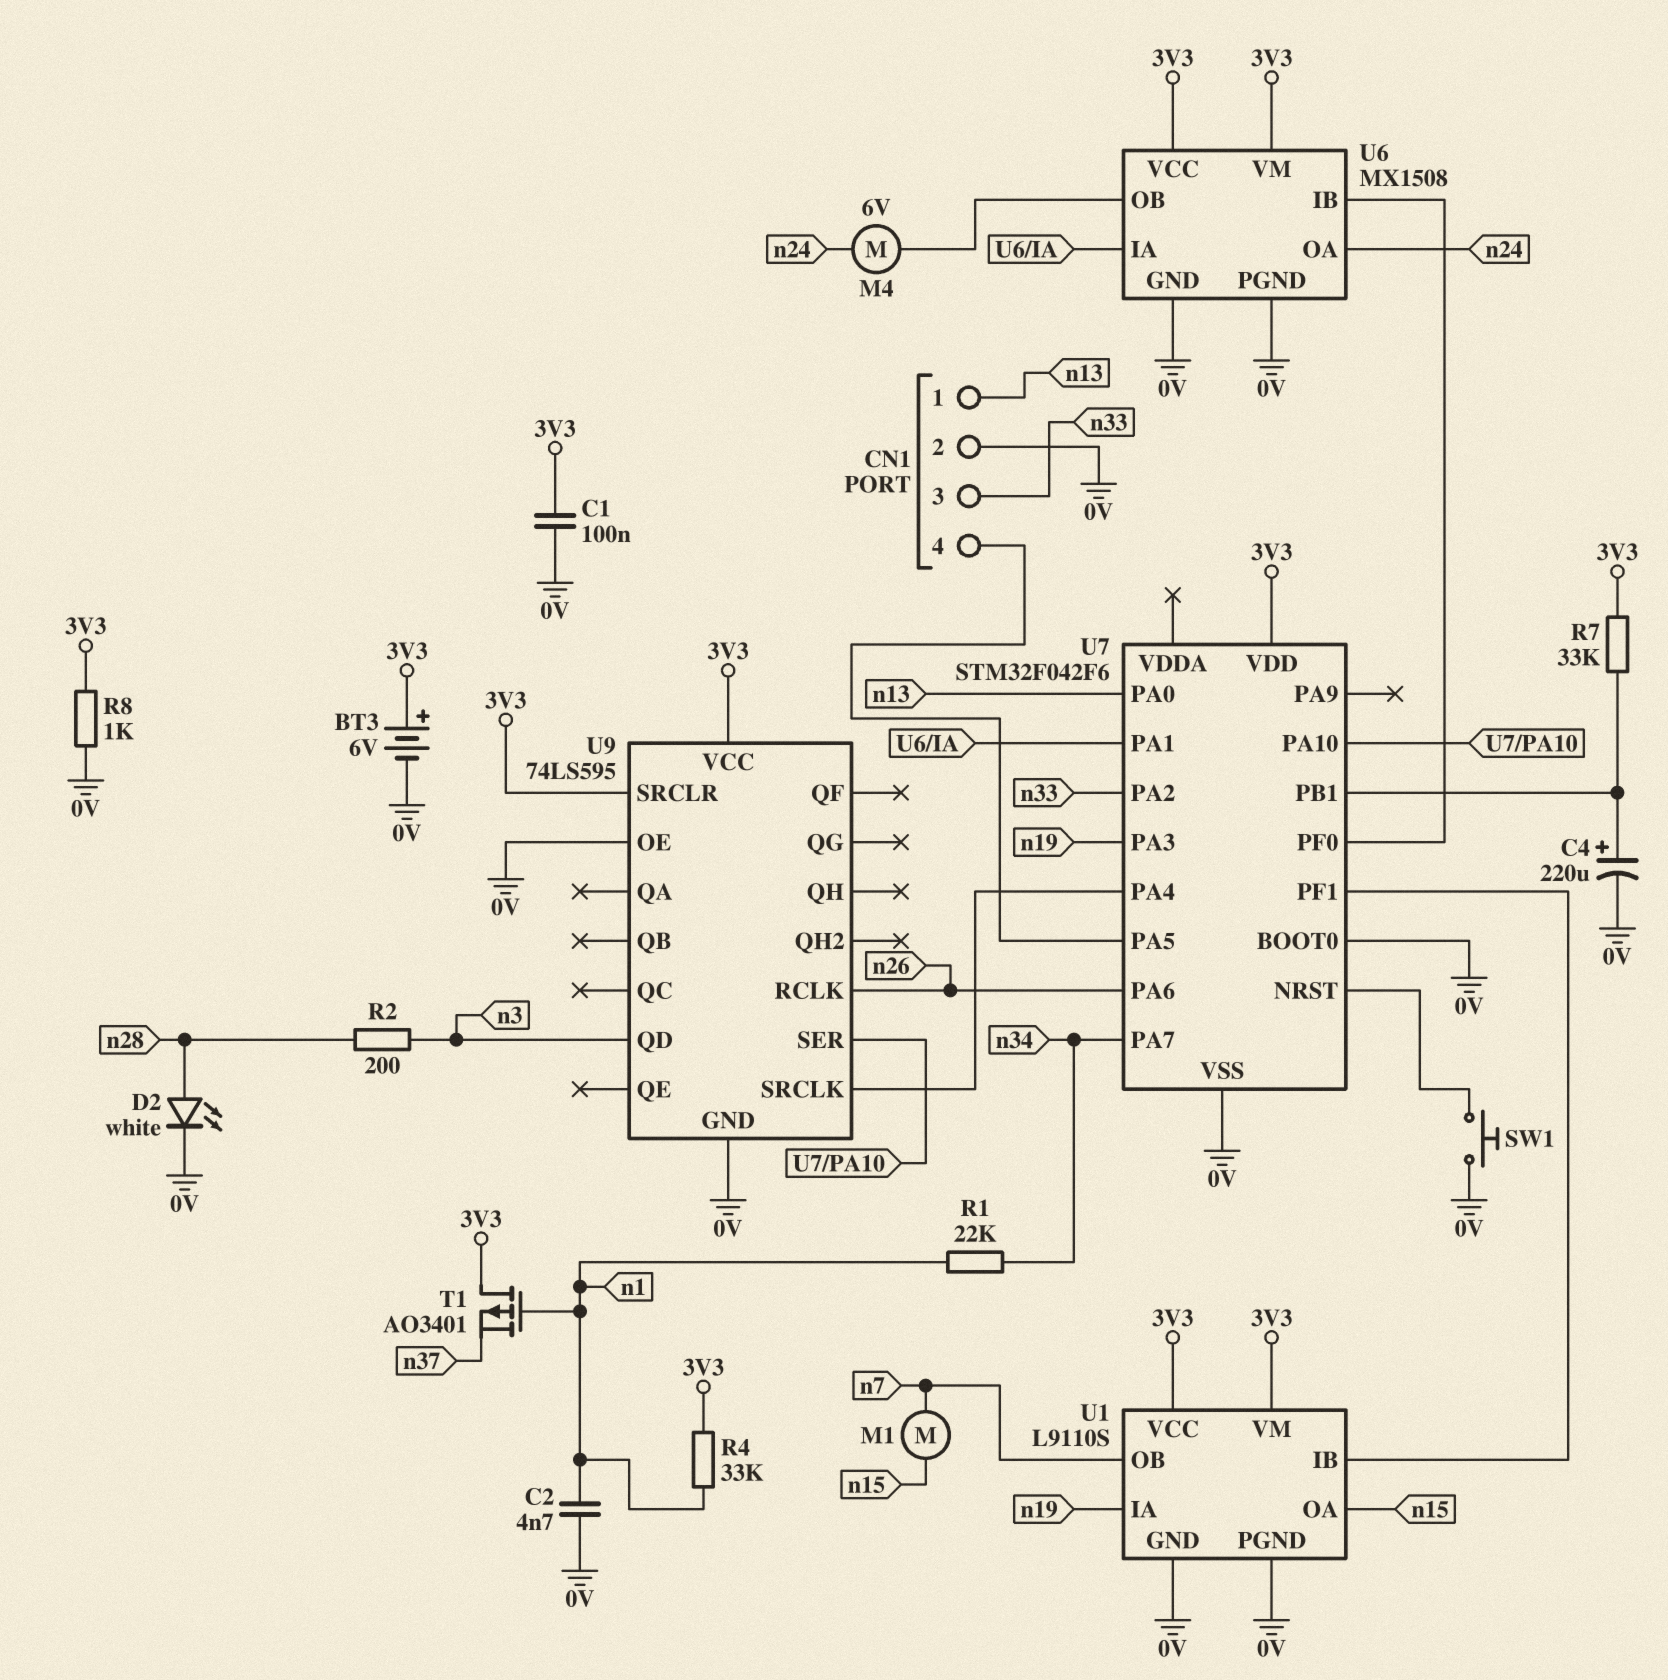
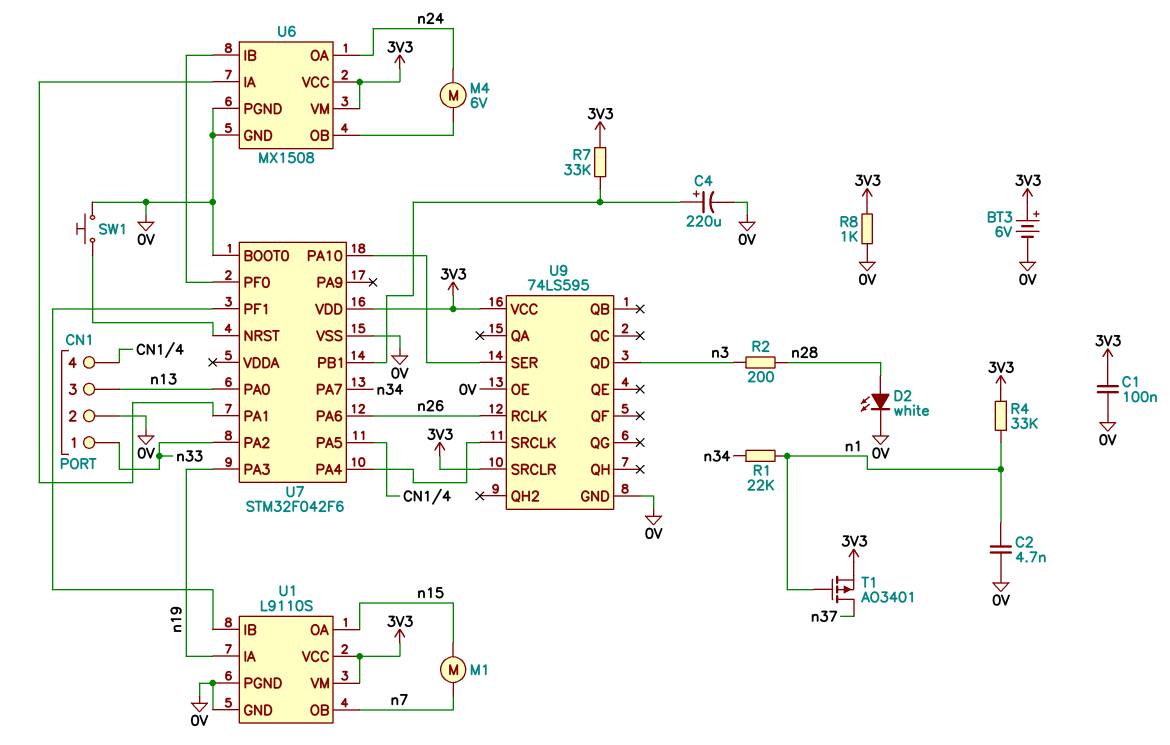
CN1 pin 1: n13 -> n33
CN1 pin 3: n33 -> n13
T1: PMOS AO3401 (G n1, D 3V3, S n37) -> PMOS AO3401 (G n1, D n37, S 3V3)

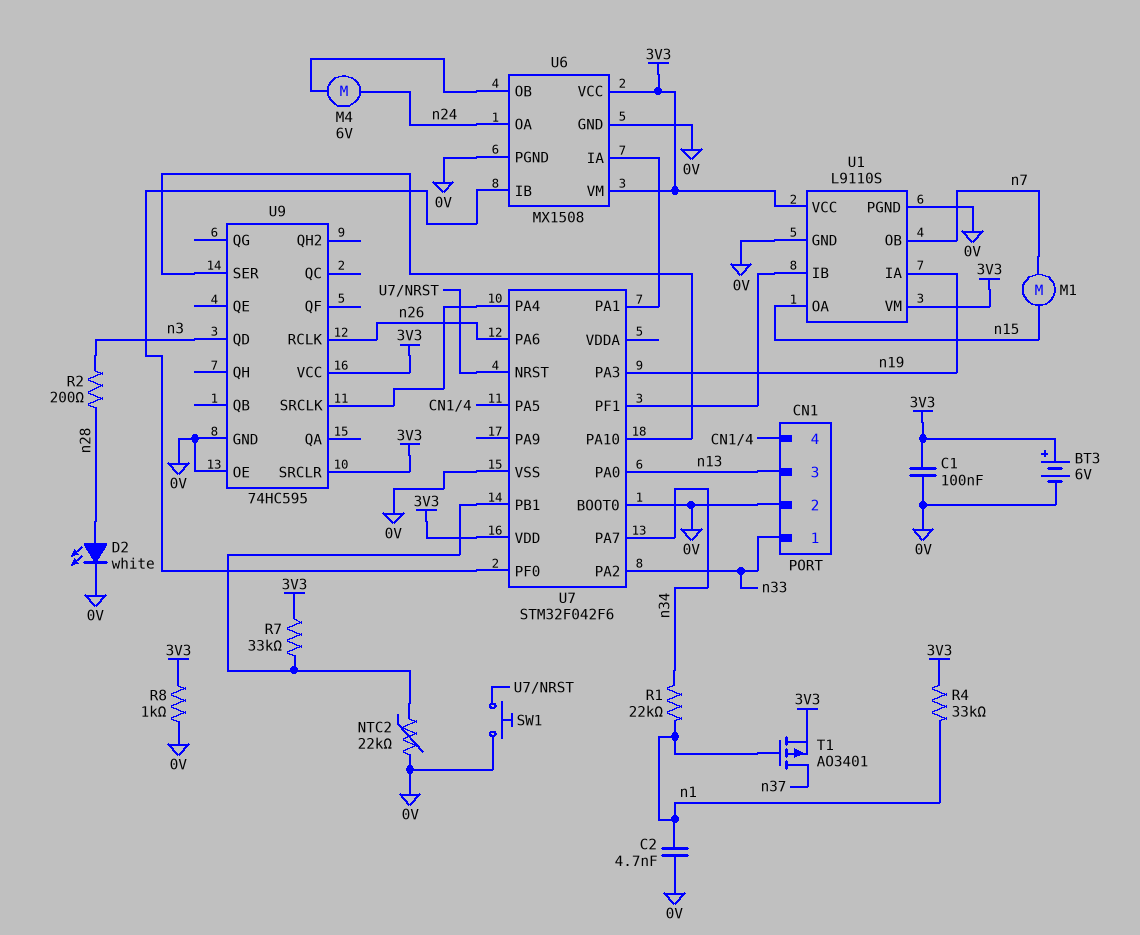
C4: 220uF (plus U7/PB1, minus 0V) -> none
NTC2: none -> 22k (0V, U7/PB1)
U9: 74LS595 -> 74HC595

